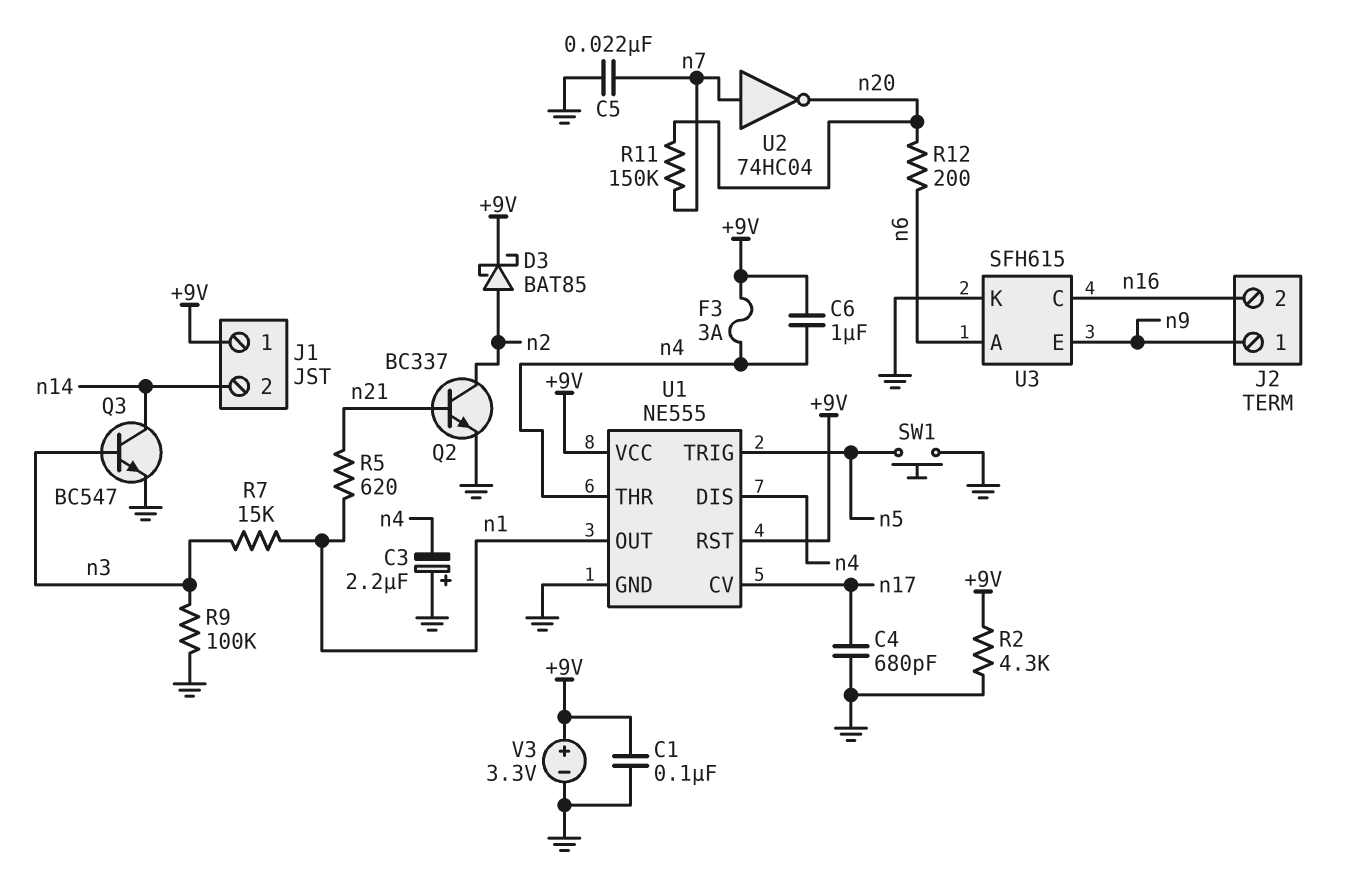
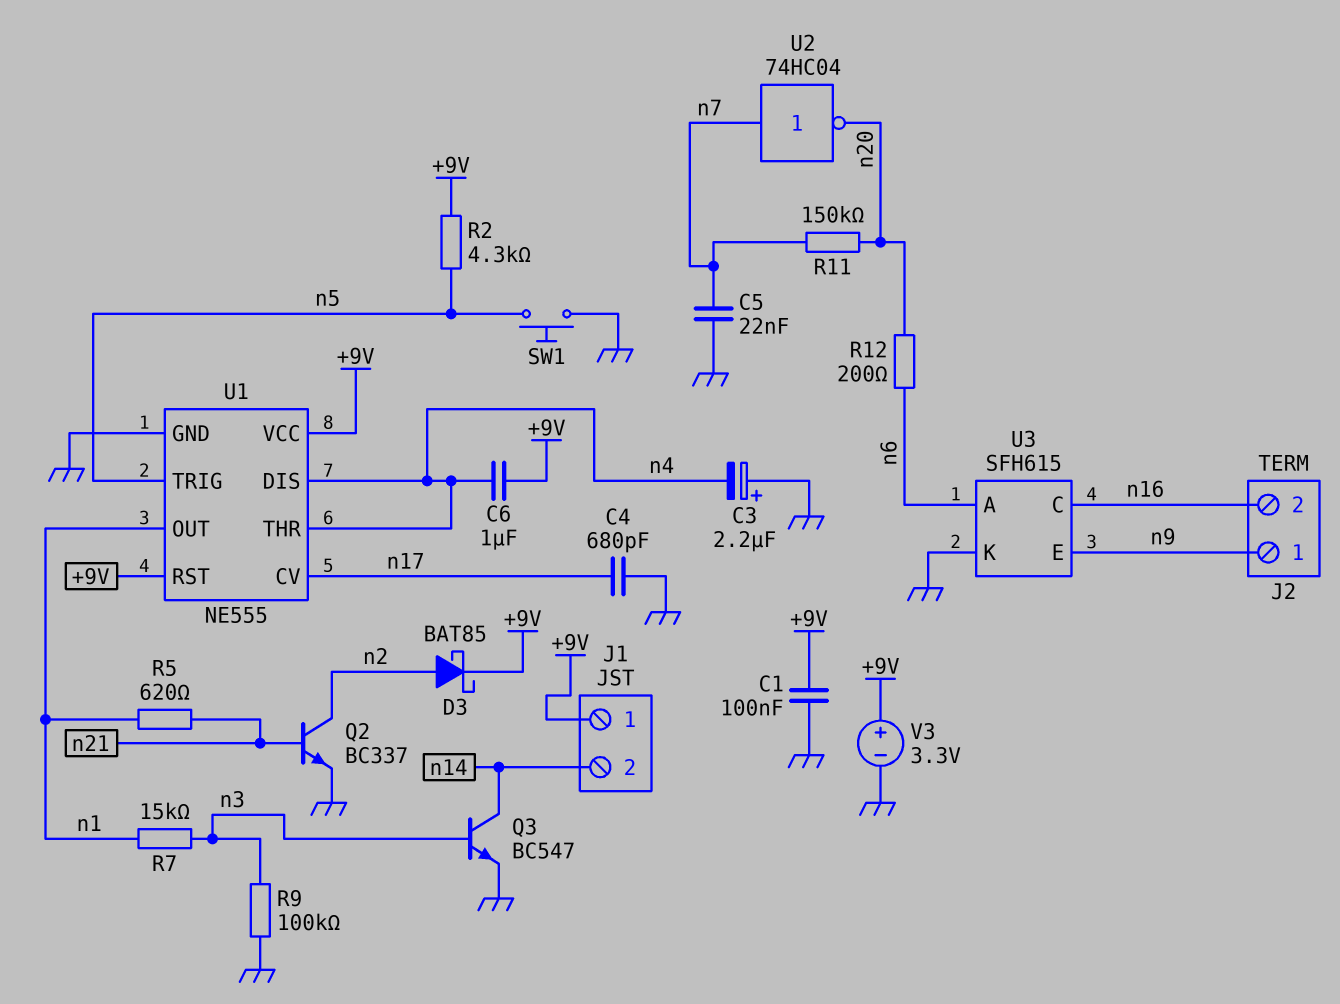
F3: 3A (+9V, n4) -> none
R2: 4.3k (+9V, GND) -> 4.3k (+9V, n5)

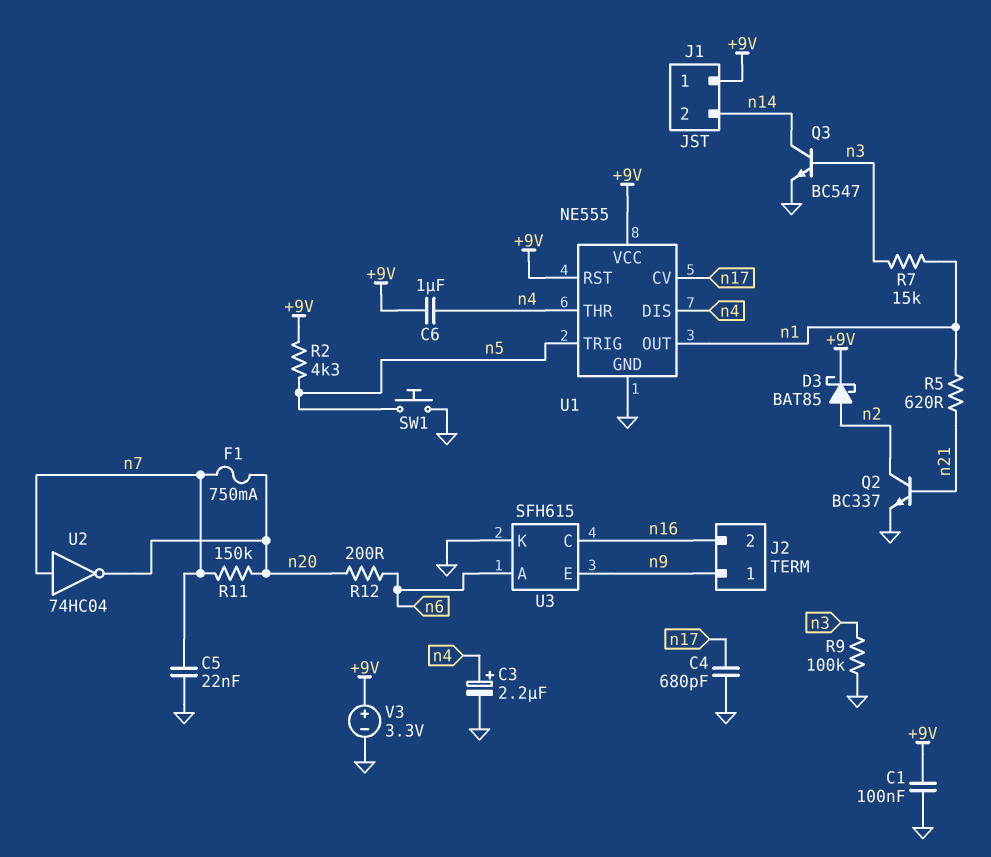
C3: 2.2uF (plus GND, minus n4) -> 2.2uF (plus n4, minus GND)
F1: none -> 750mA (n7, n20)

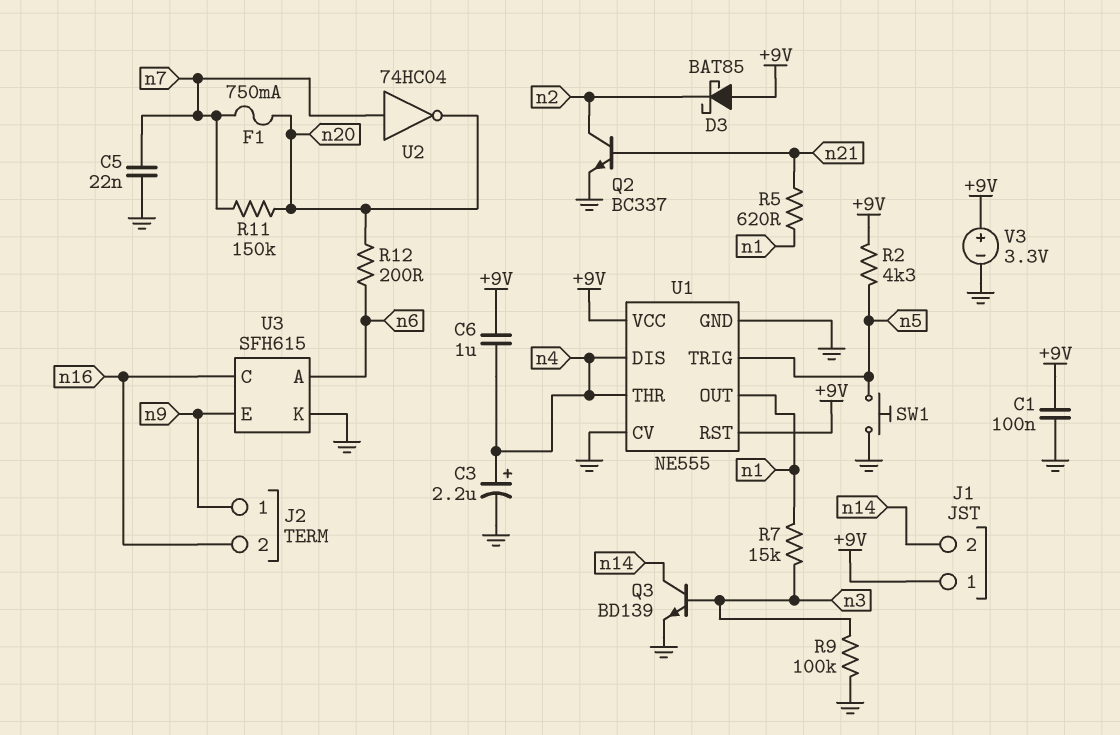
C4: 680pF (GND, n17) -> none
D3: schottky BAT85 (A n2, K +9V) -> schottky BAT85 (A +9V, K n2)
Q3: NPN BC547 (B n3, C n14, E GND) -> NPN BD139 (B n3, C n14, E GND)
U1 pin CV: n17 -> GND

